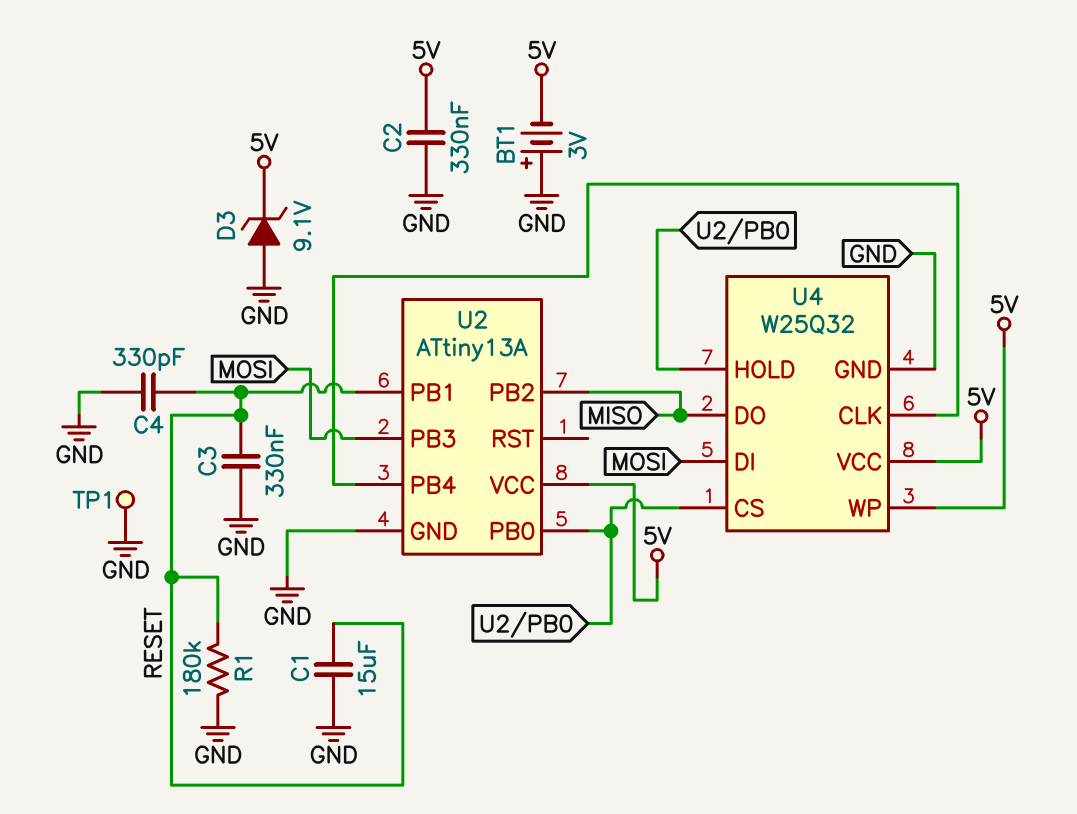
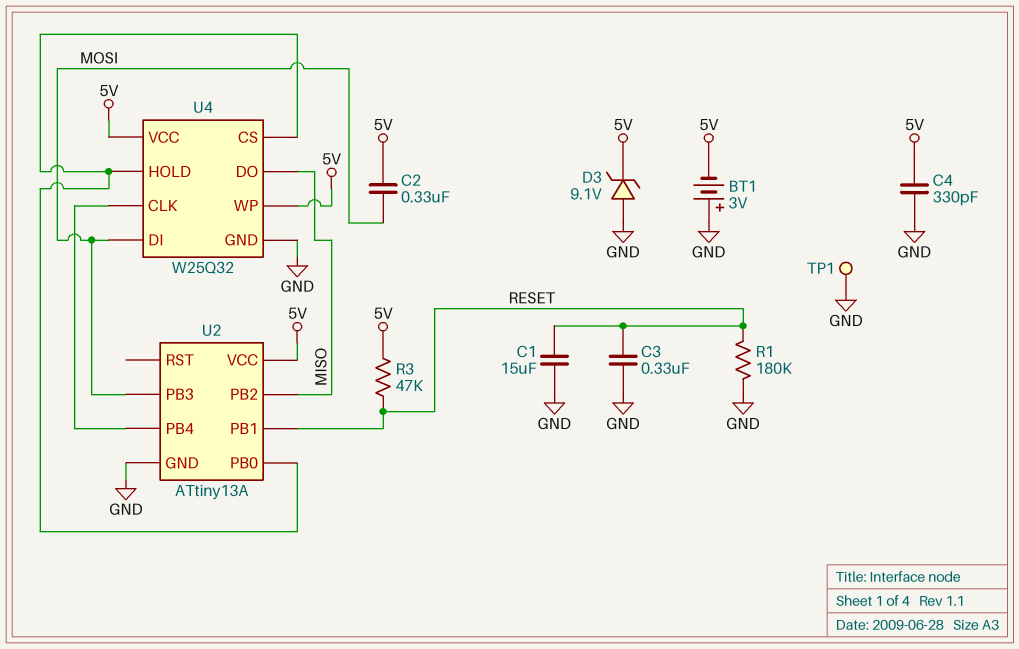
C2: 330nF (5V, GND) -> 330nF (5V, MOSI)
C4: 330pF (GND, RESET) -> 330pF (5V, GND)
R3: none -> 47k (5V, RESET)

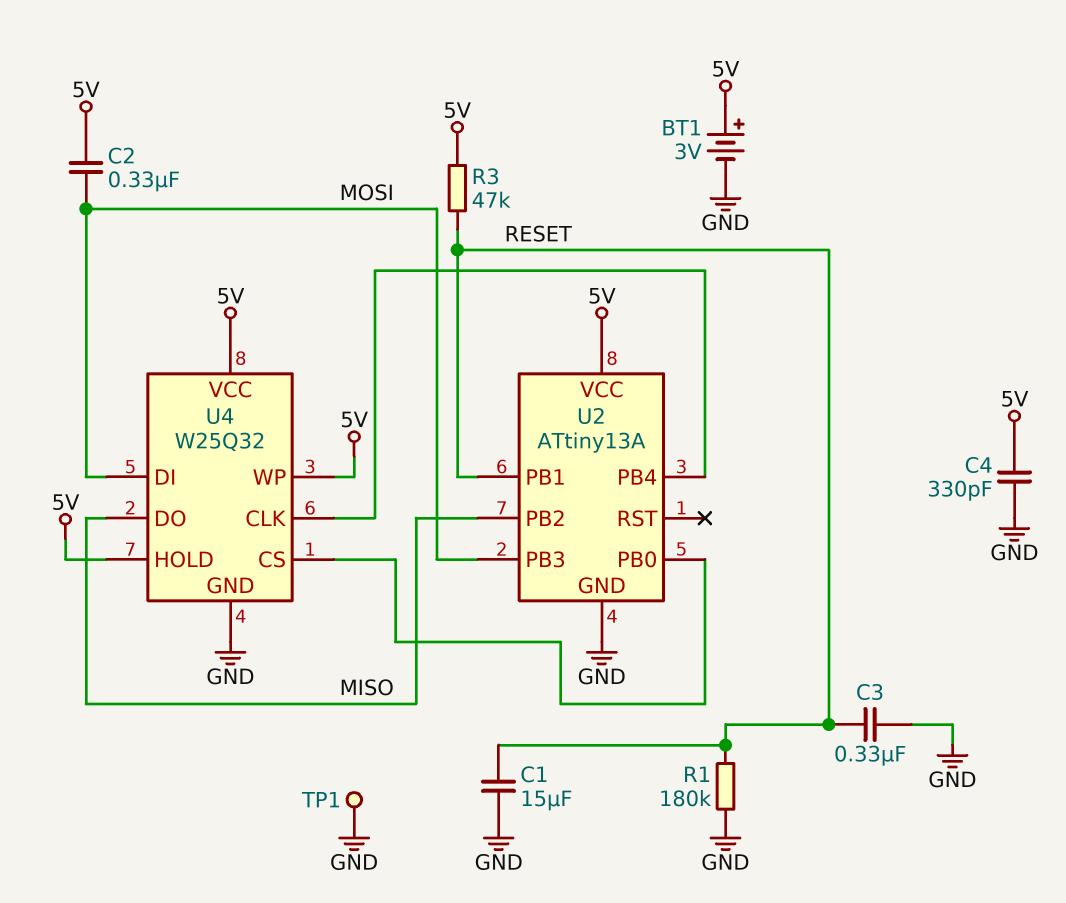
BT1: 3V (plus GND, minus 5V) -> 3V (plus 5V, minus GND)
D3: zener 9.1V (A GND, K 5V) -> none
U4 pin HOLD: U2/PB0 -> 5V

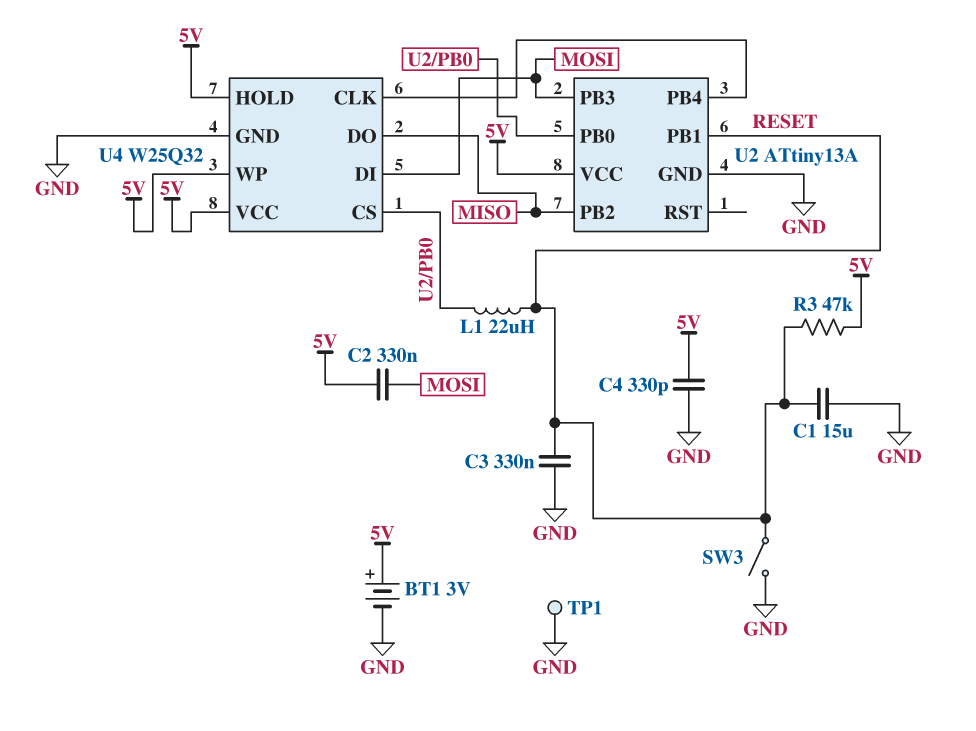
L1: none -> 22uH (RESET, U2/PB0)
R1: 180k (GND, RESET) -> none
SW3: none -> switch (GND, RESET)

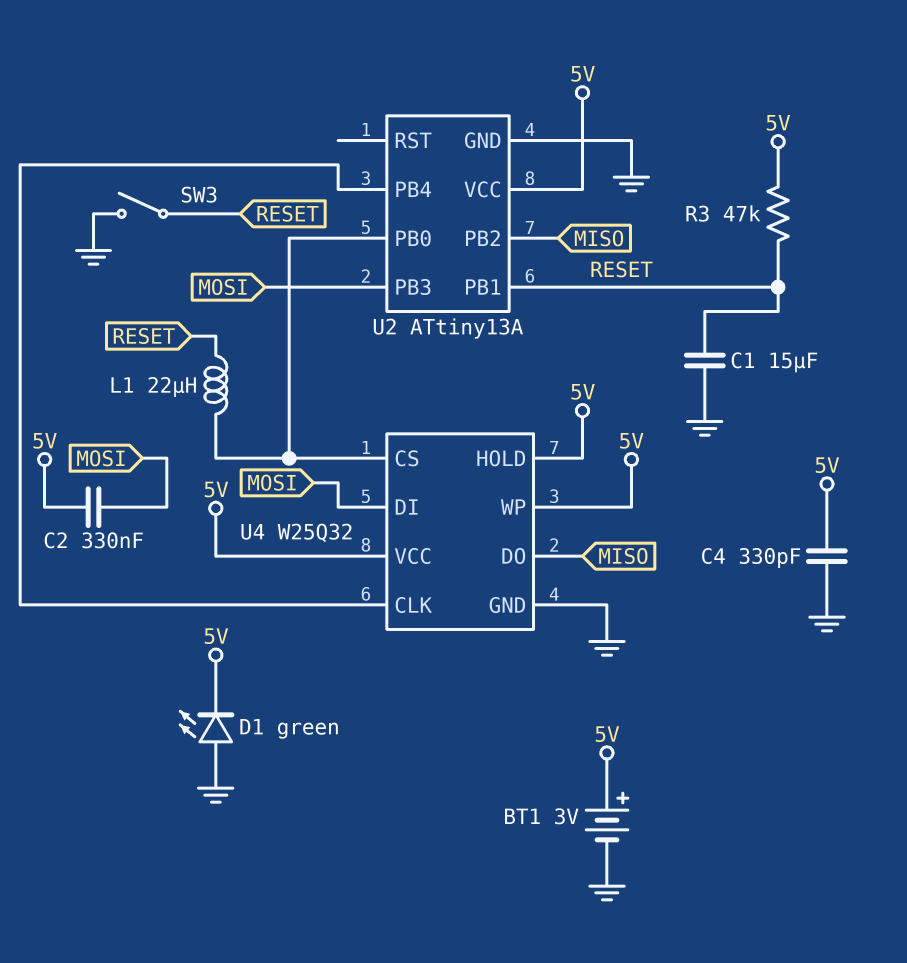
C3: 330nF (GND, RESET) -> none
D1: none -> LED green (A GND, K 5V)
TP1: test point (GND) -> none

